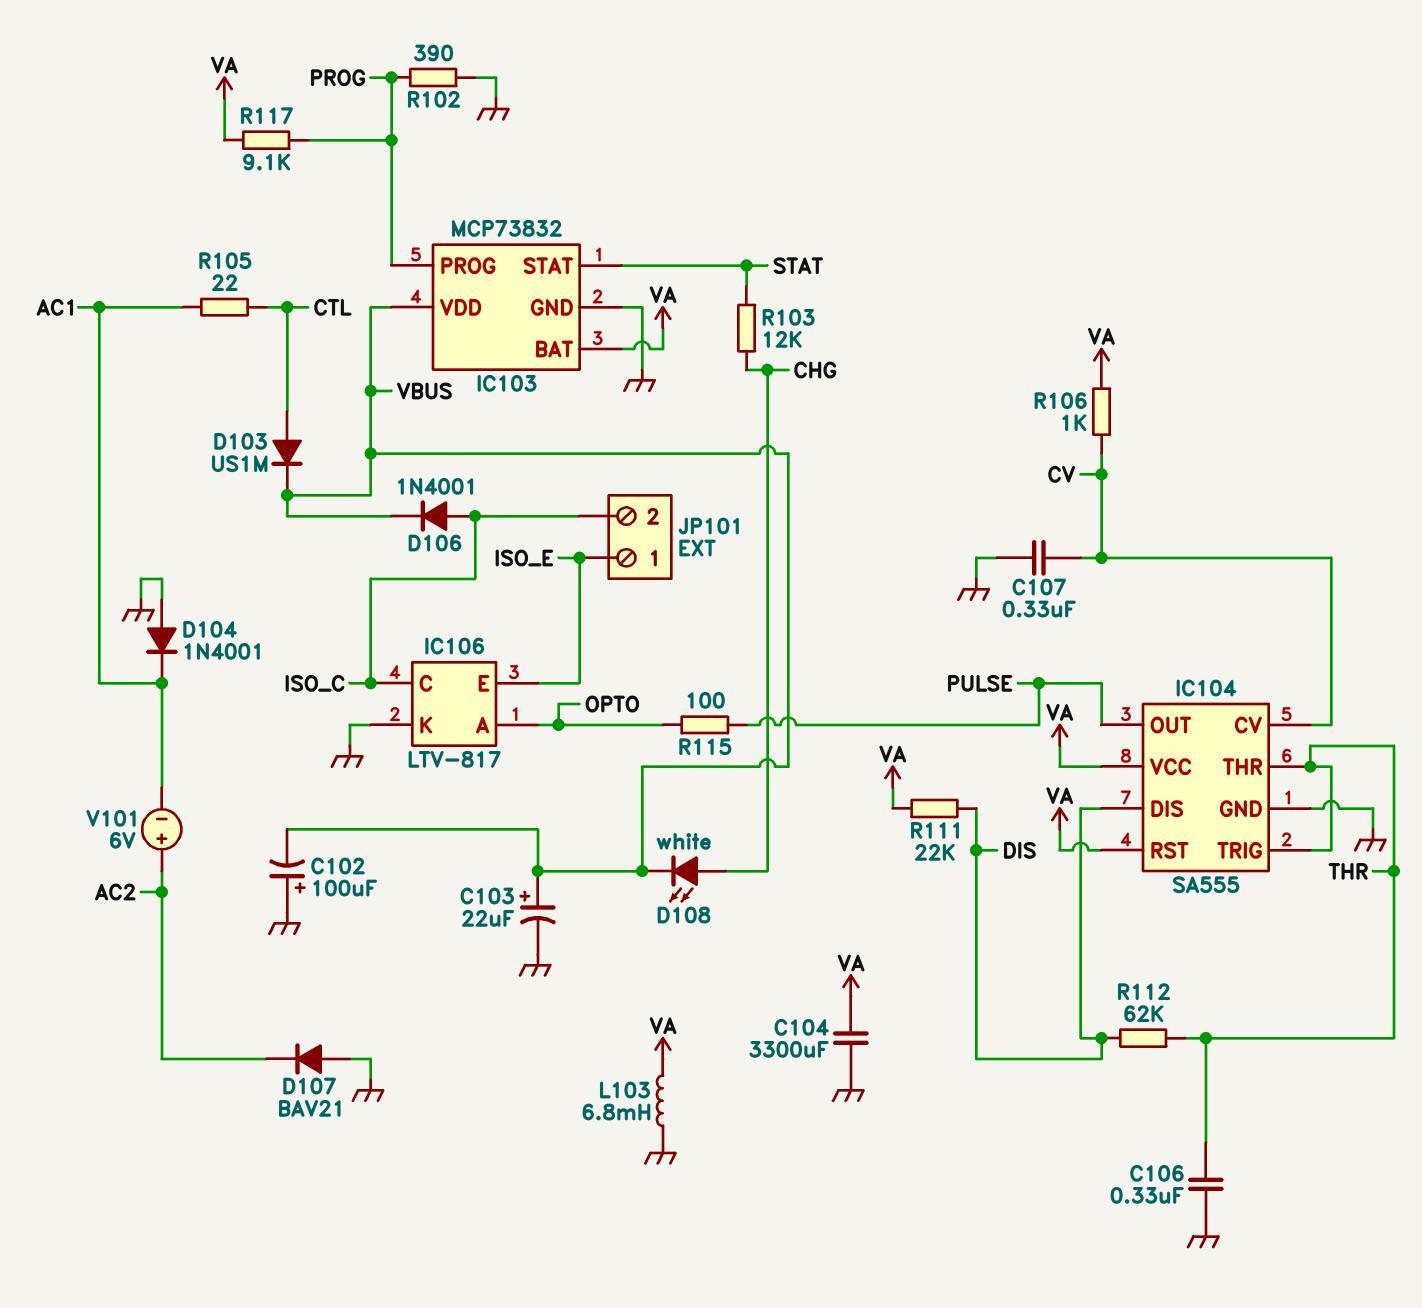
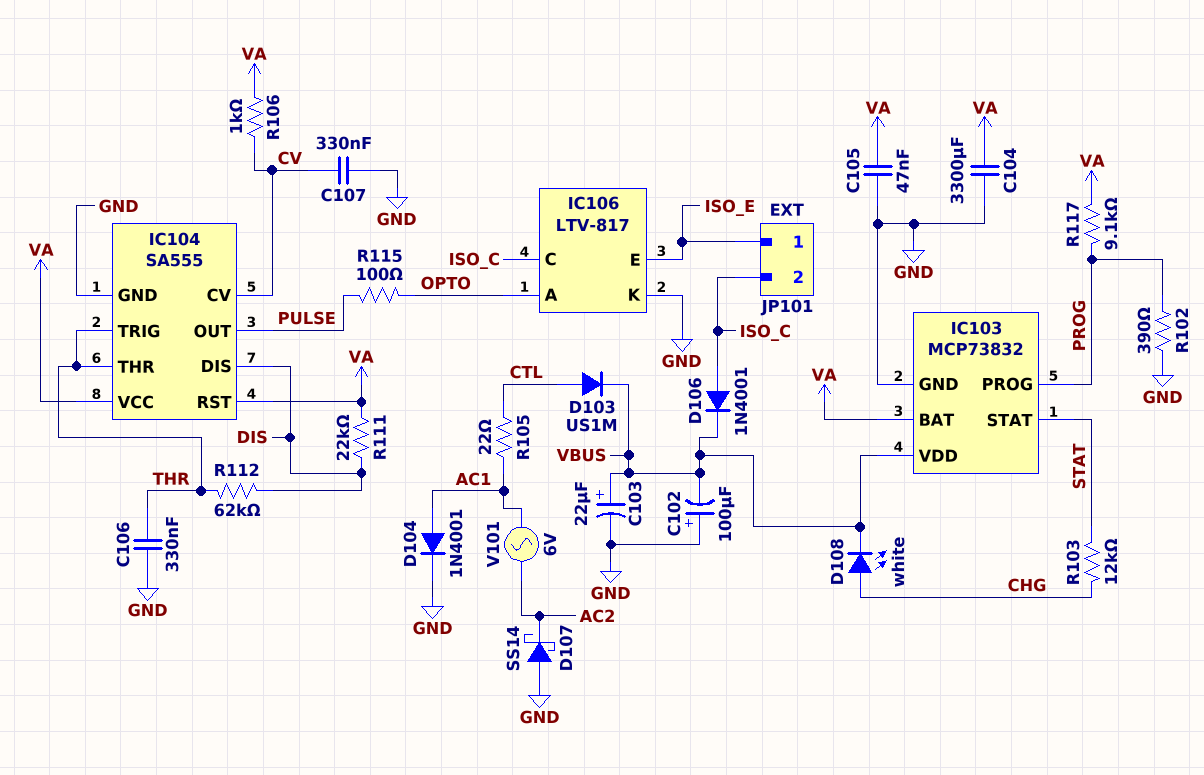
C105: none -> 47nF (GND, VA)
D104: diode 1N4001 (A GND, K AC1) -> diode 1N4001 (A AC1, K GND)
D107: diode BAV21 (A GND, K AC2) -> schottky SS14 (A GND, K AC2)
L103: 6.8mH (GND, VA) -> none
V101: 6V (plus AC2, minus AC1) -> AC 6V (AC1, AC2)

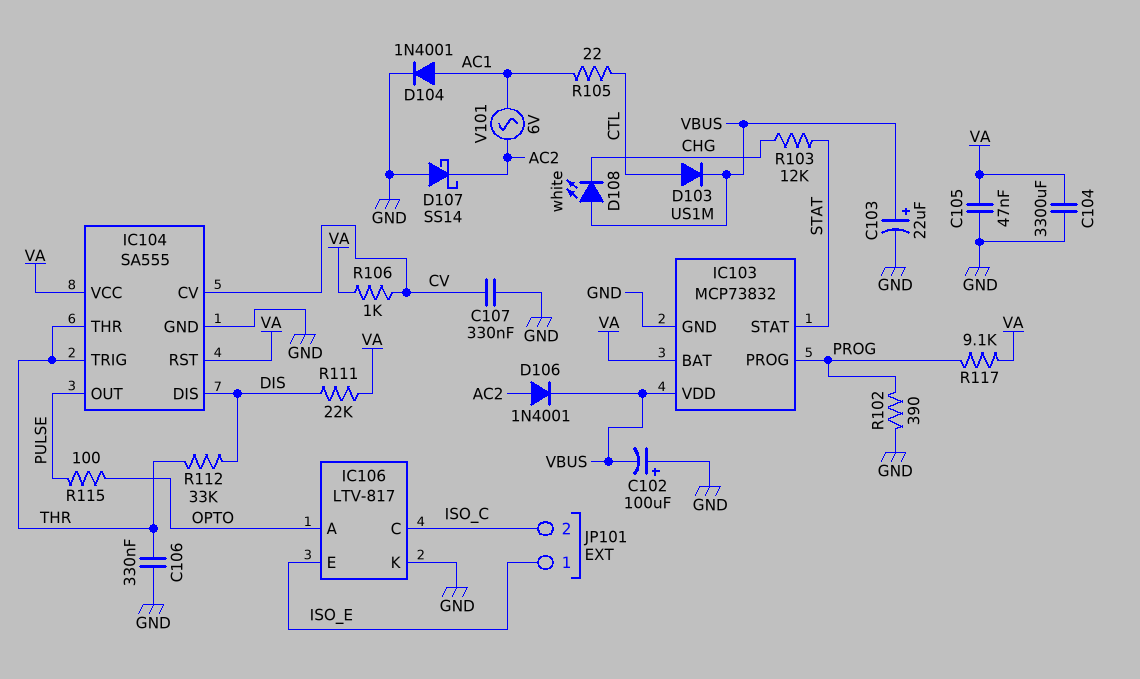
D106: diode 1N4001 (A ISO_C, K VBUS) -> diode 1N4001 (A AC2, K VBUS)
D108: LED white (A CHG, K VBUS) -> LED white (A VBUS, K CHG)
R112: 62k (DIS, THR) -> 33k (DIS, THR)

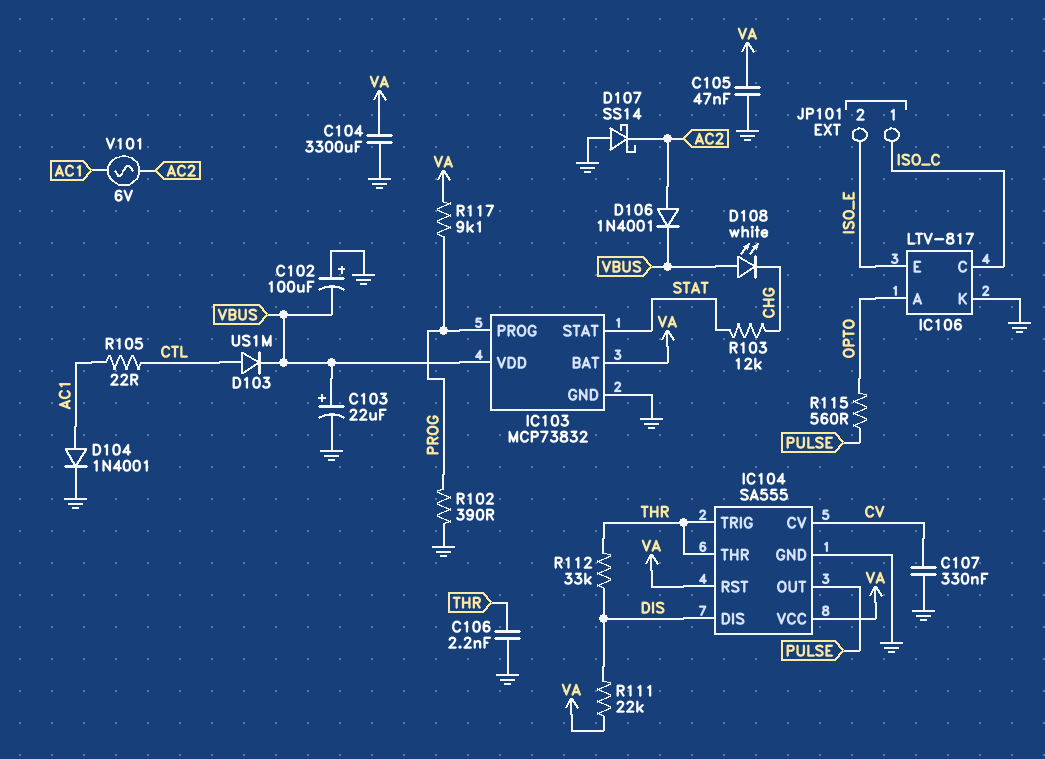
C106: 330nF (GND, THR) -> 2.2nF (GND, THR)
JP101 pin 1: ISO_E -> ISO_C
JP101 pin 2: ISO_C -> ISO_E
R106: 1k (CV, VA) -> none
R115: 100 (OPTO, PULSE) -> 560 (OPTO, PULSE)

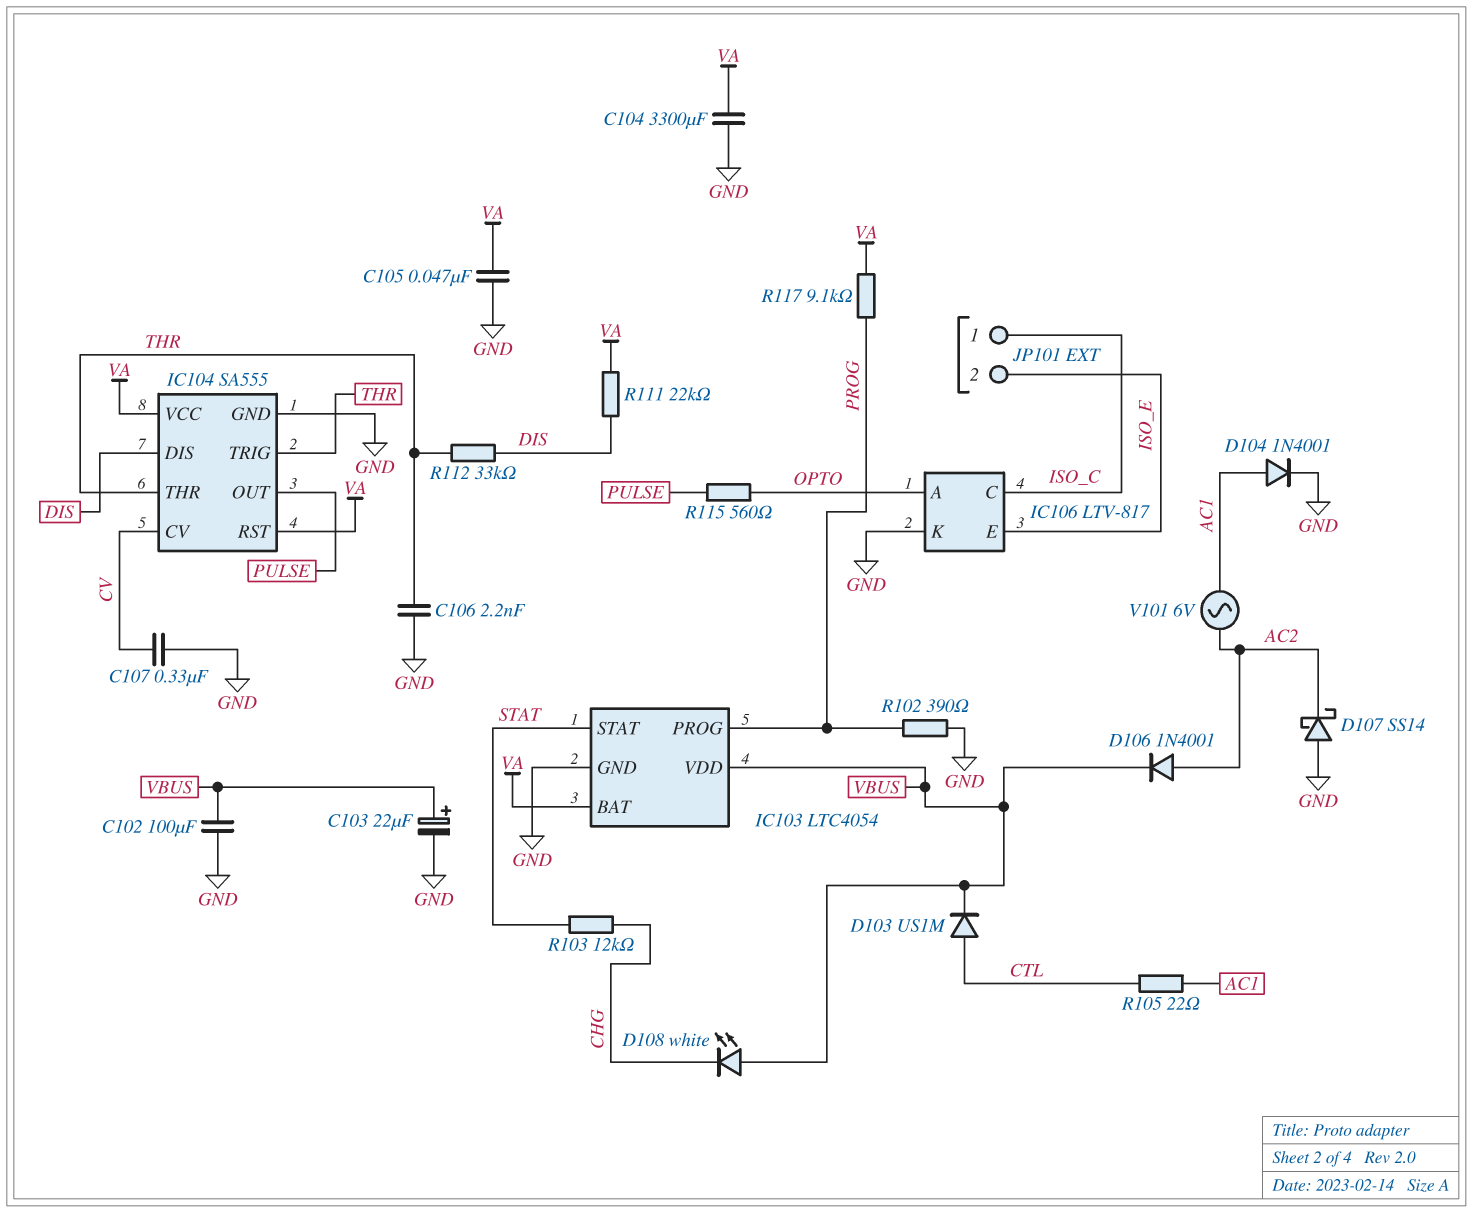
C102: 100uF (plus GND, minus VBUS) -> 100uF (GND, VBUS)
IC103: MCP73832 -> LTC4054

